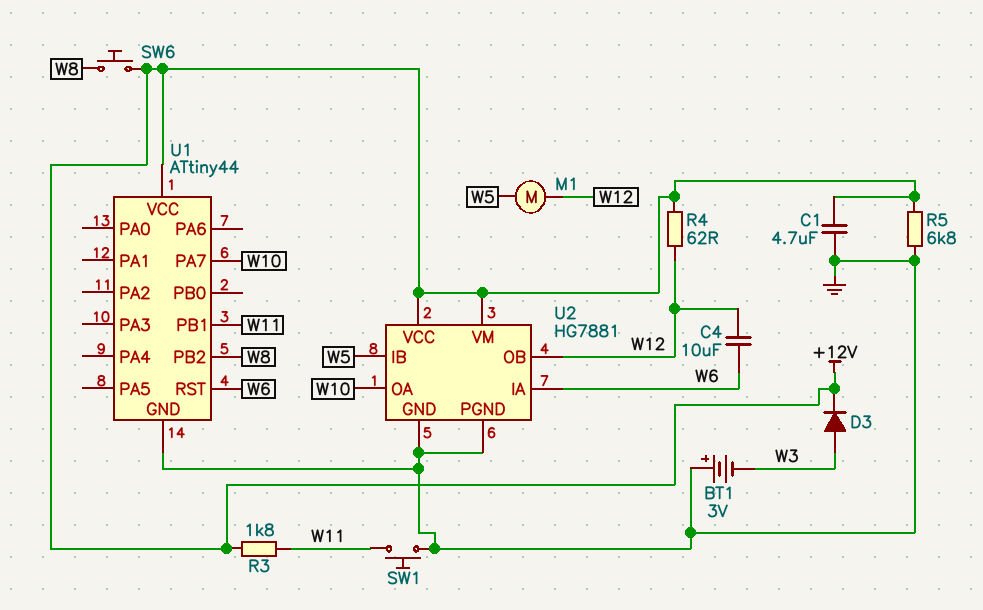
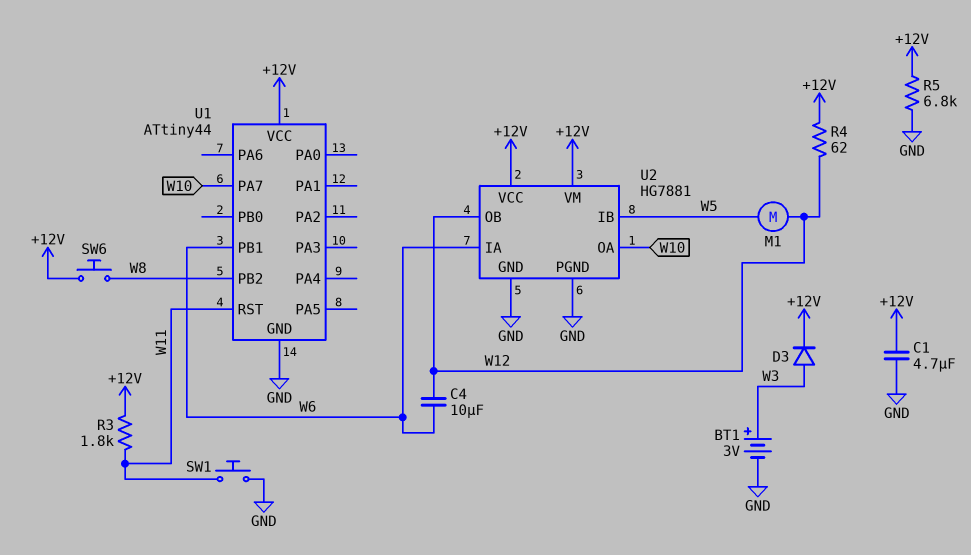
BT1: 3V (plus GND, minus W3) -> 3V (plus W3, minus GND)
U1 pin PB1: W11 -> W6
U1 pin RST: W6 -> W11

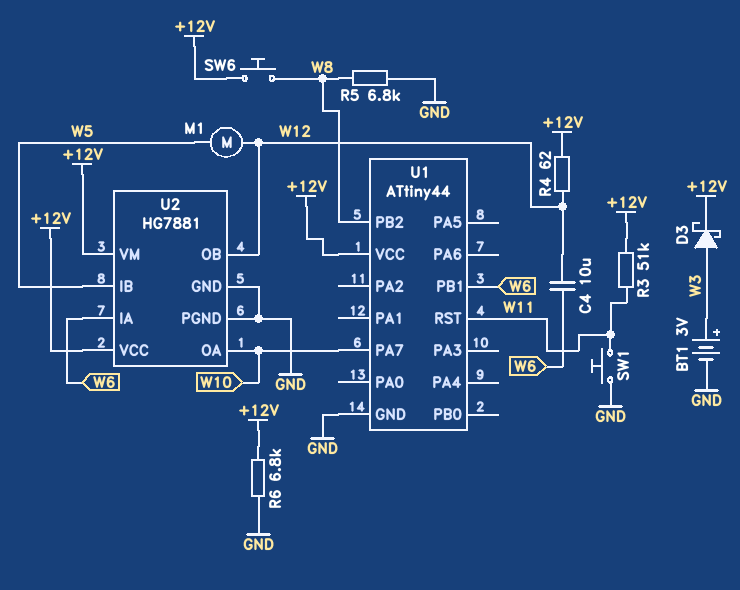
C1: 4.7uF (+12V, GND) -> none
D3: diode (A W3, K +12V) -> schottky (A W3, K +12V)
R3: 1.8k (+12V, W11) -> 51k (+12V, W11)
R5: 6.8k (+12V, GND) -> 6.8k (GND, W8)
R6: none -> 6.8k (+12V, GND)

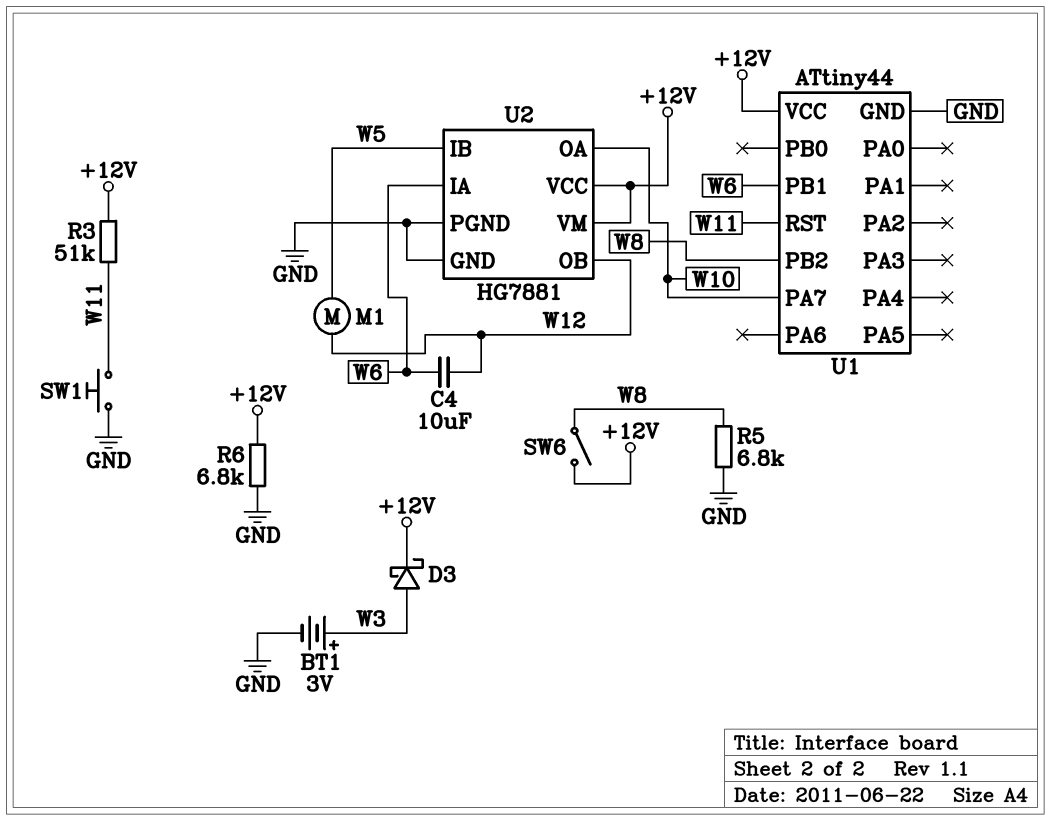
R4: 62 (+12V, W12) -> none
SW6: button (+12V, W8) -> switch (+12V, W8)

